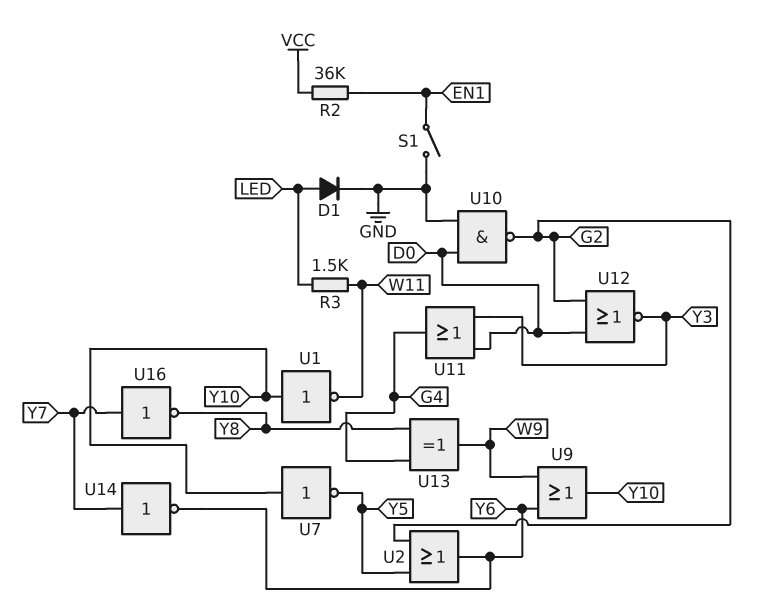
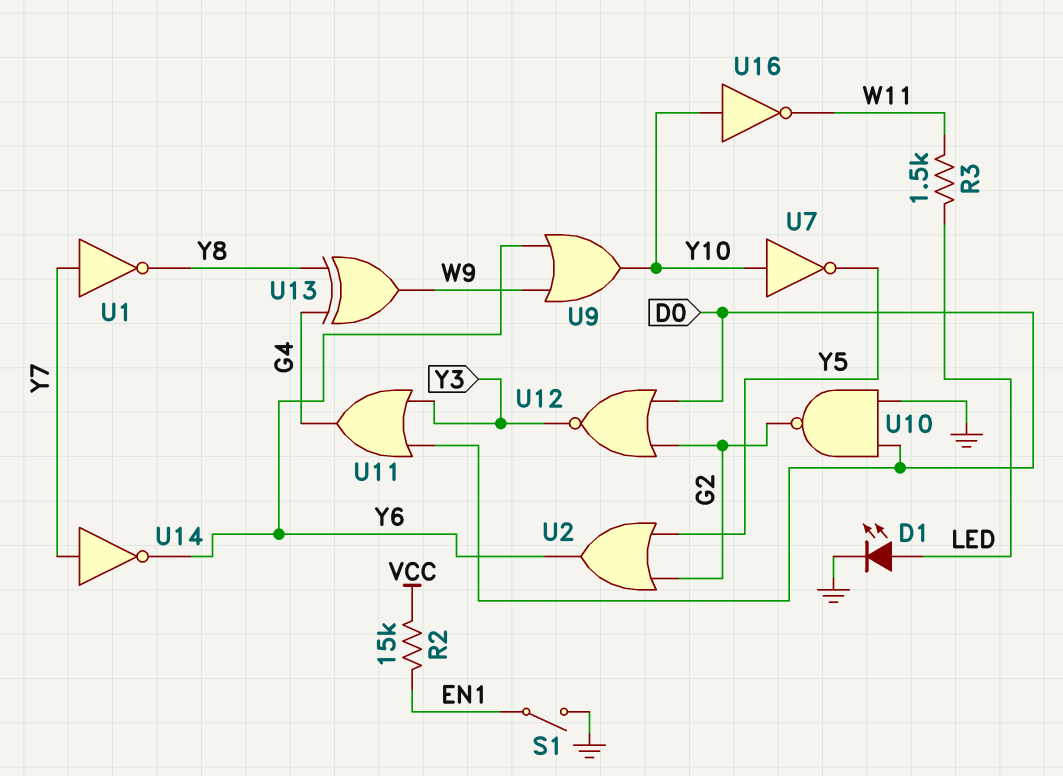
D1: diode (A LED, K GND) -> LED (A LED, K GND)
R2: 36k (EN1, VCC) -> 15k (EN1, VCC)
U1: NOT (in Y10, out W11) -> NOT (in Y7, out Y8)
U16: NOT (in Y7, out Y8) -> NOT (in Y10, out W11)

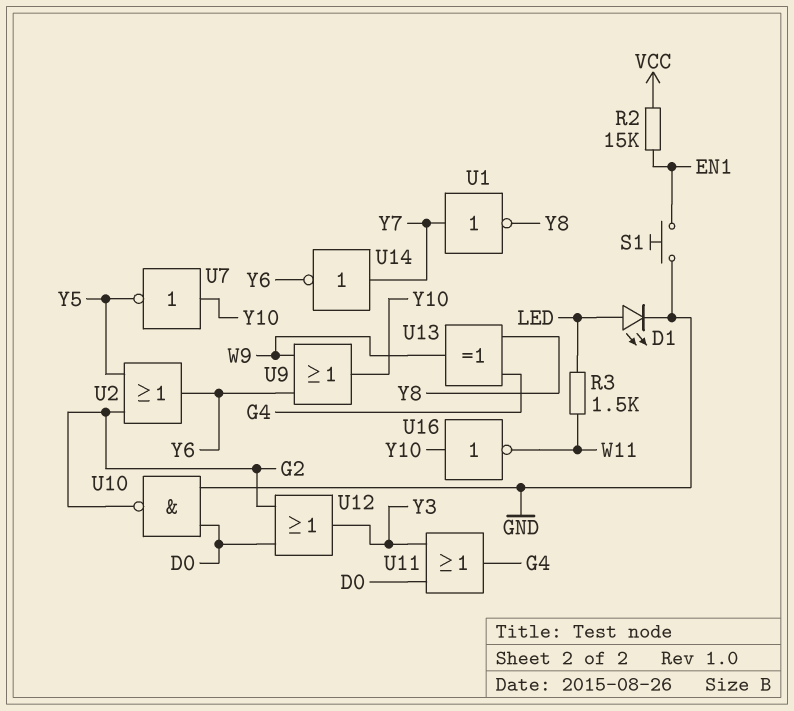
S1: switch (EN1, GND) -> button (EN1, GND)
U12: NOR (in D0, in G2, out Y3) -> OR (in D0, in G2, out Y3)

